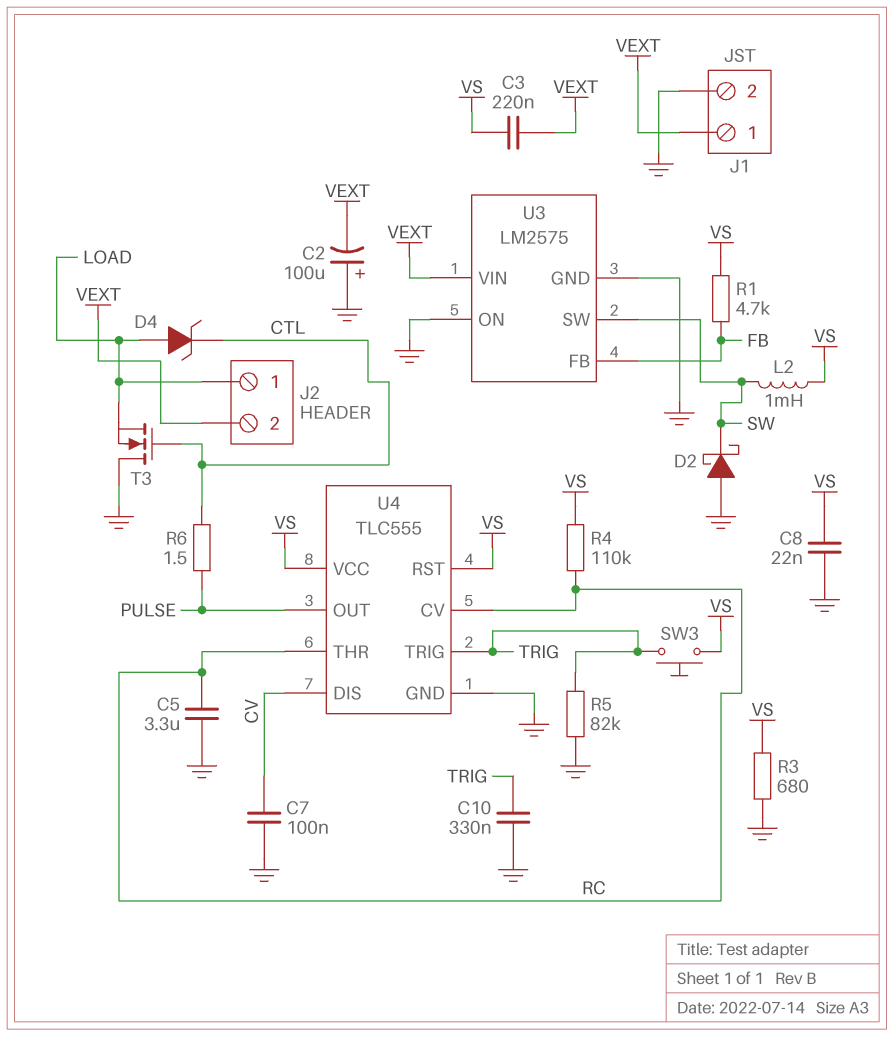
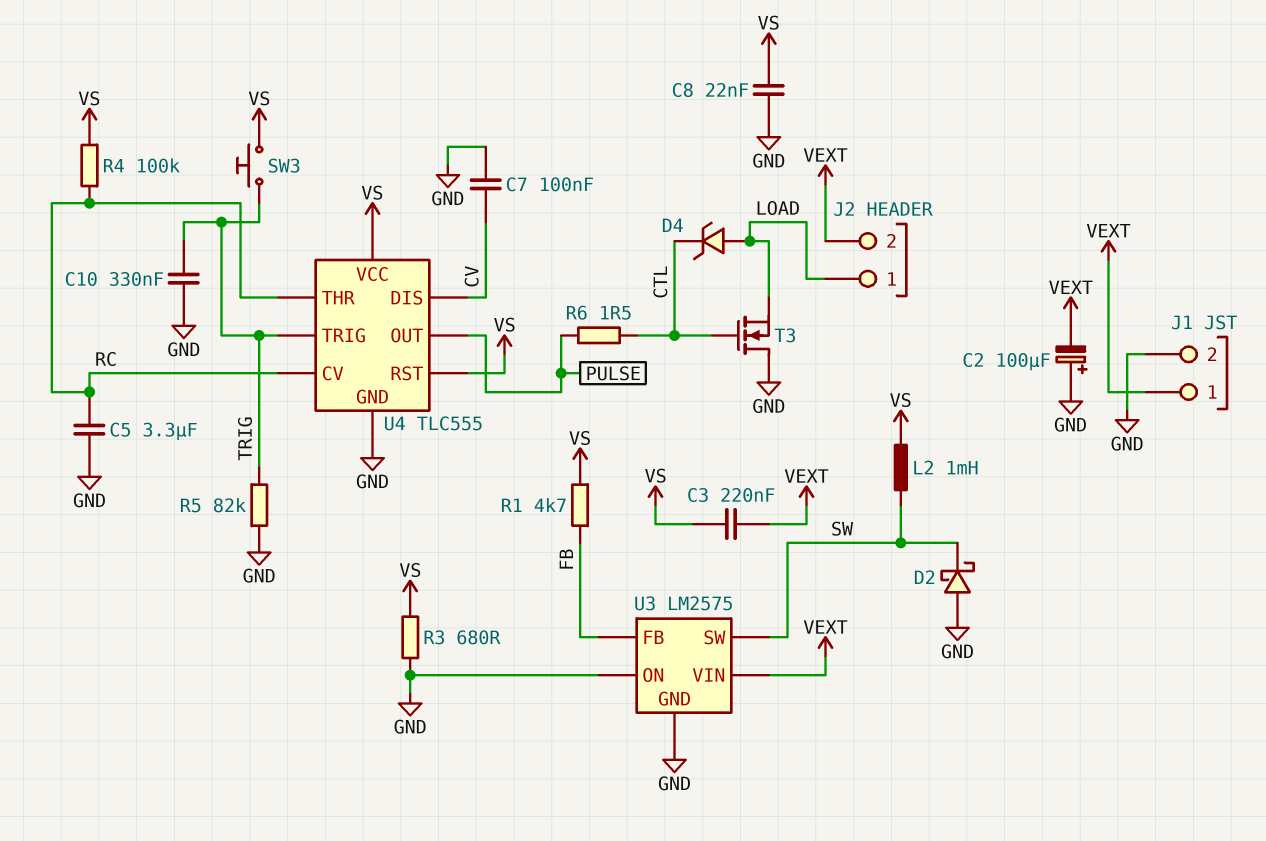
R4: 110k (RC, VS) -> 100k (RC, VS)

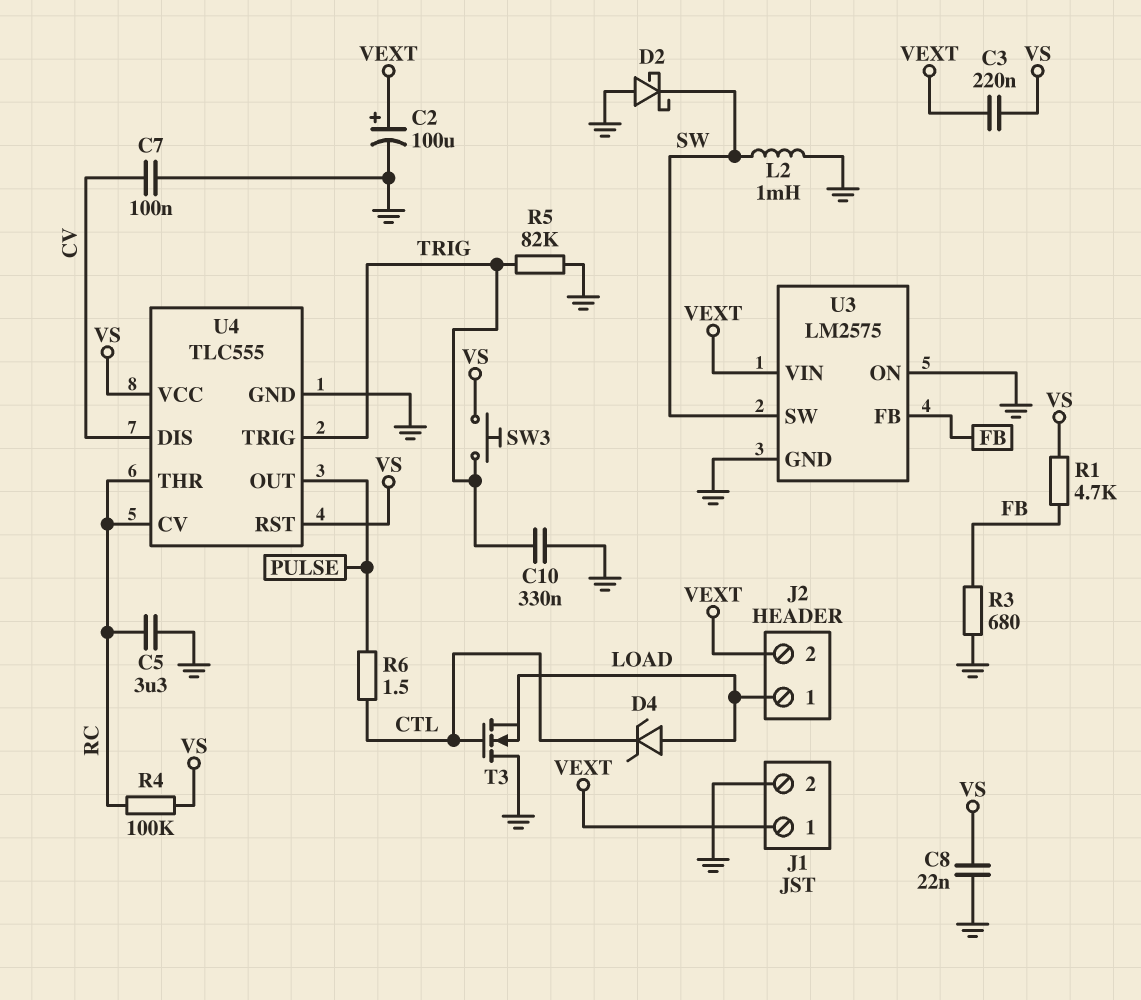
C2: 100uF (plus GND, minus VEXT) -> 100uF (plus VEXT, minus GND)
L2: 1mH (SW, VS) -> 1mH (GND, SW)
R3: 680 (GND, VS) -> 680 (FB, GND)

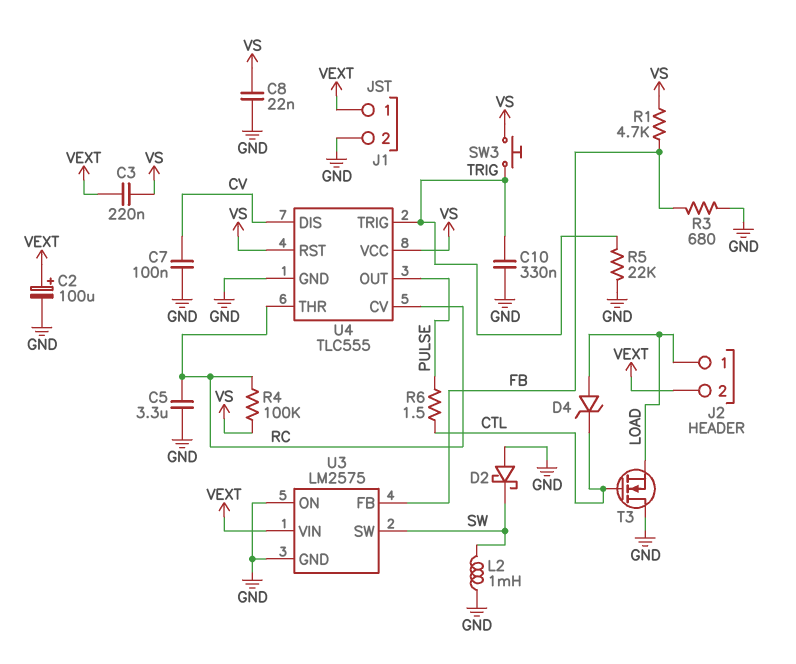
R5: 82k (GND, TRIG) -> 22k (GND, TRIG)

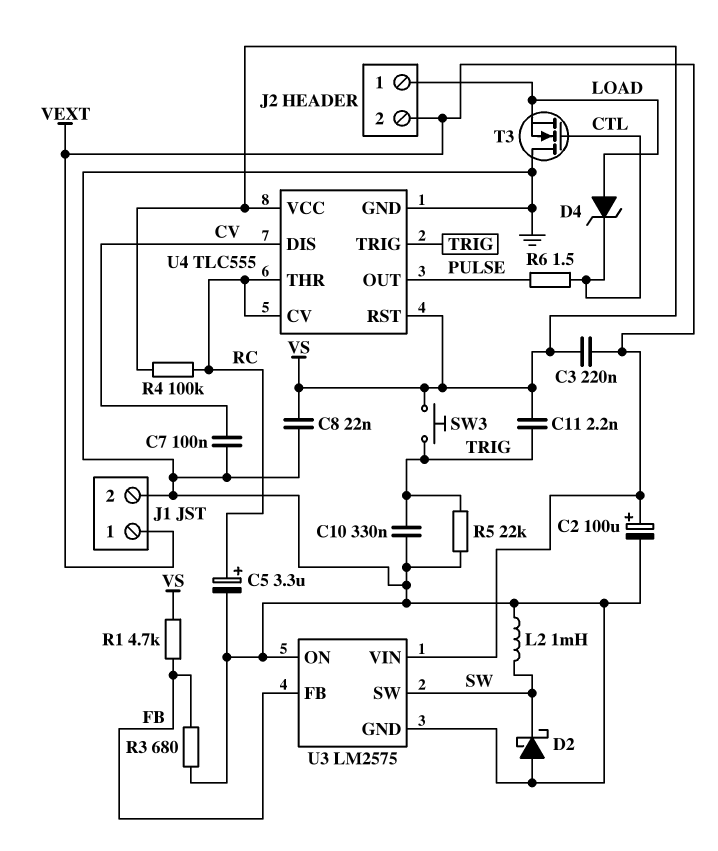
C5: 3.3uF (GND, RC) -> 3.3uF (plus RC, minus GND)
C11: none -> 2.2nF (TRIG, VS)

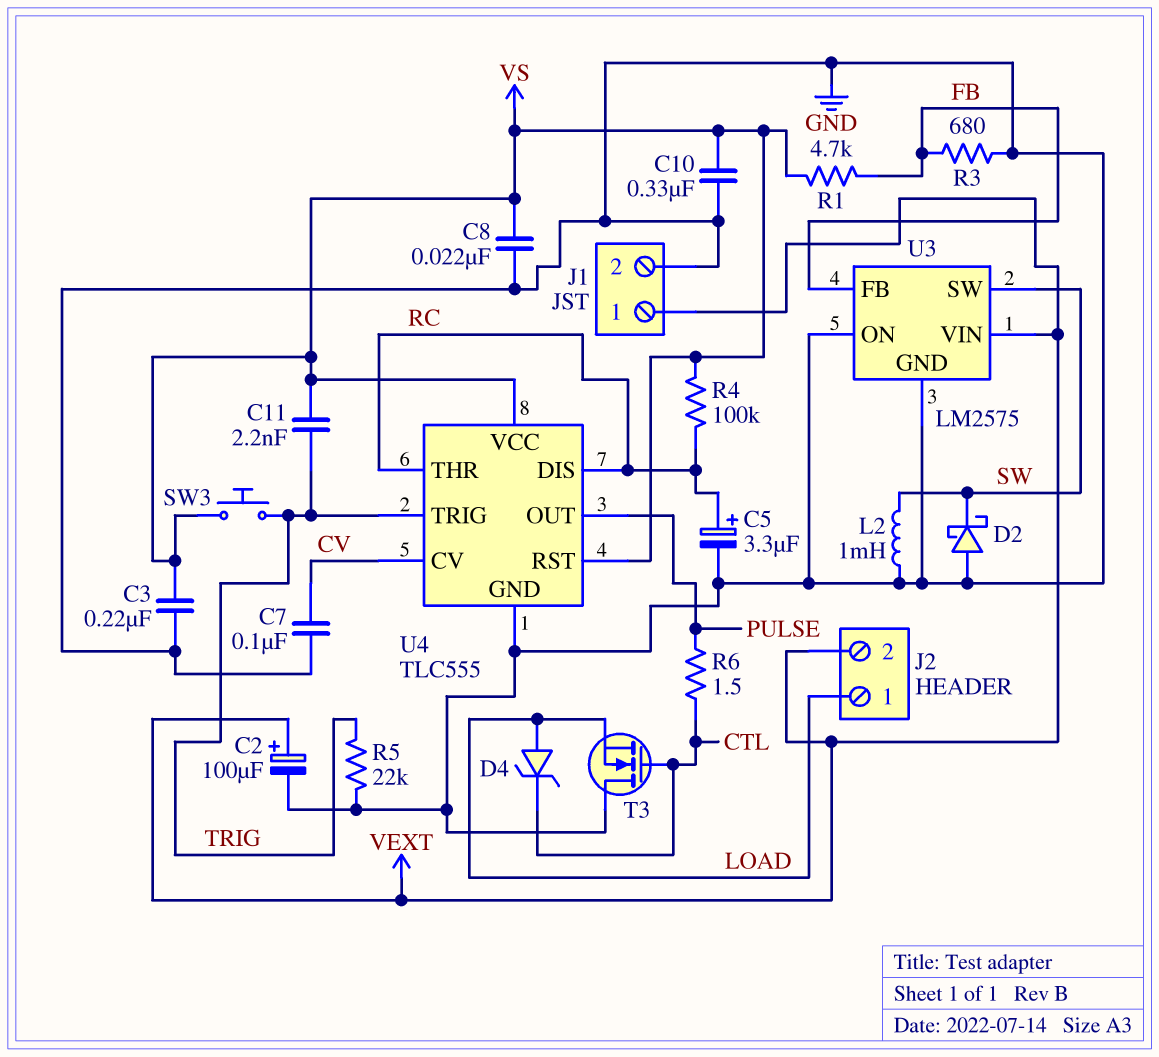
C3: 220nF (VEXT, VS) -> 220nF (GND, VS)
C10: 330nF (GND, TRIG) -> 330nF (GND, VS)
U4 pin CV: RC -> CV
U4 pin DIS: CV -> RC

